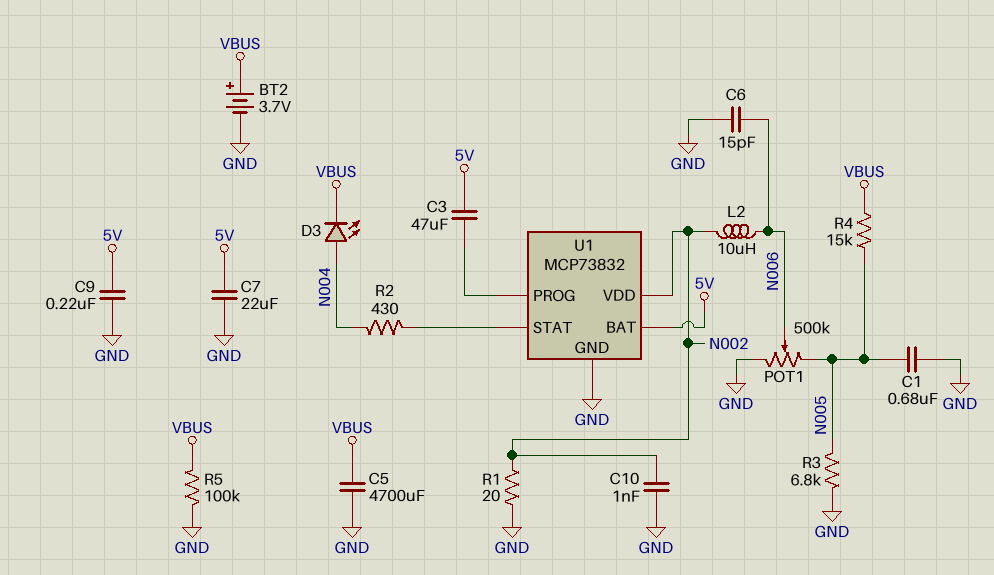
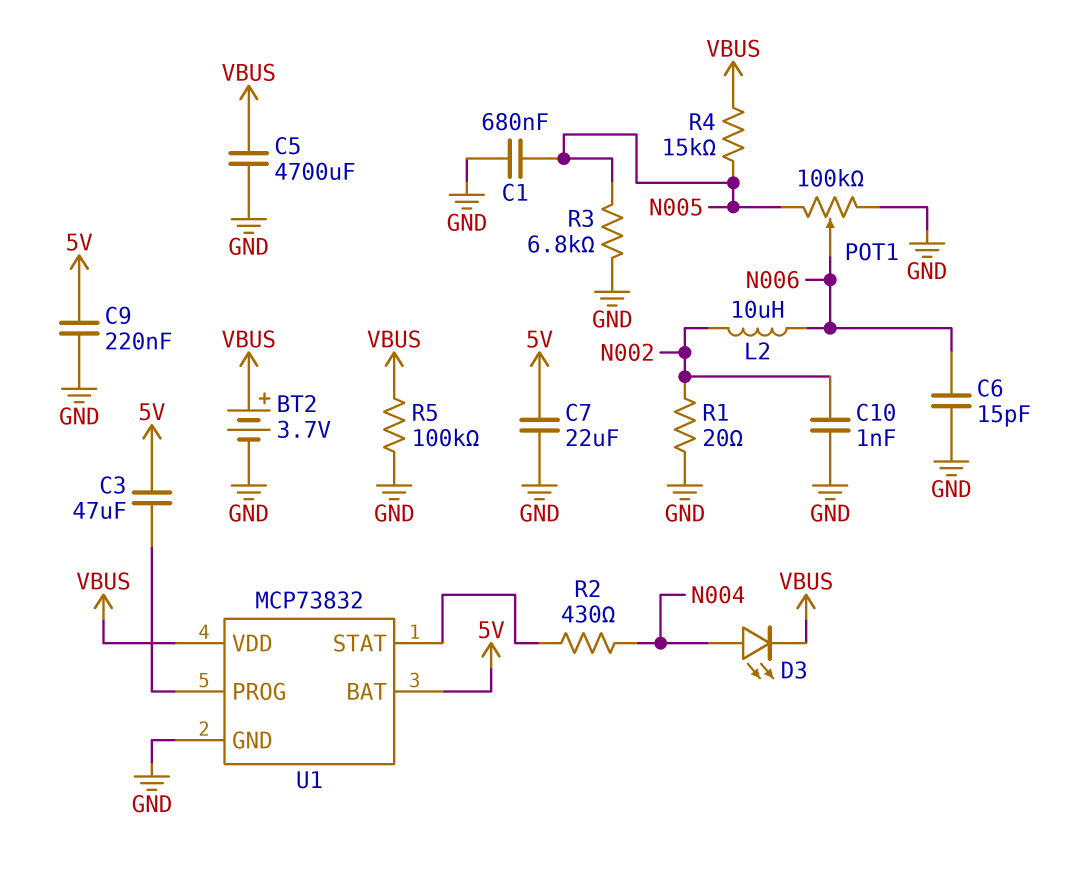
POT1: 500k (GND, N005, wiper N006) -> 100k (GND, N005, wiper N006)
U1 pin VDD: N002 -> VBUS

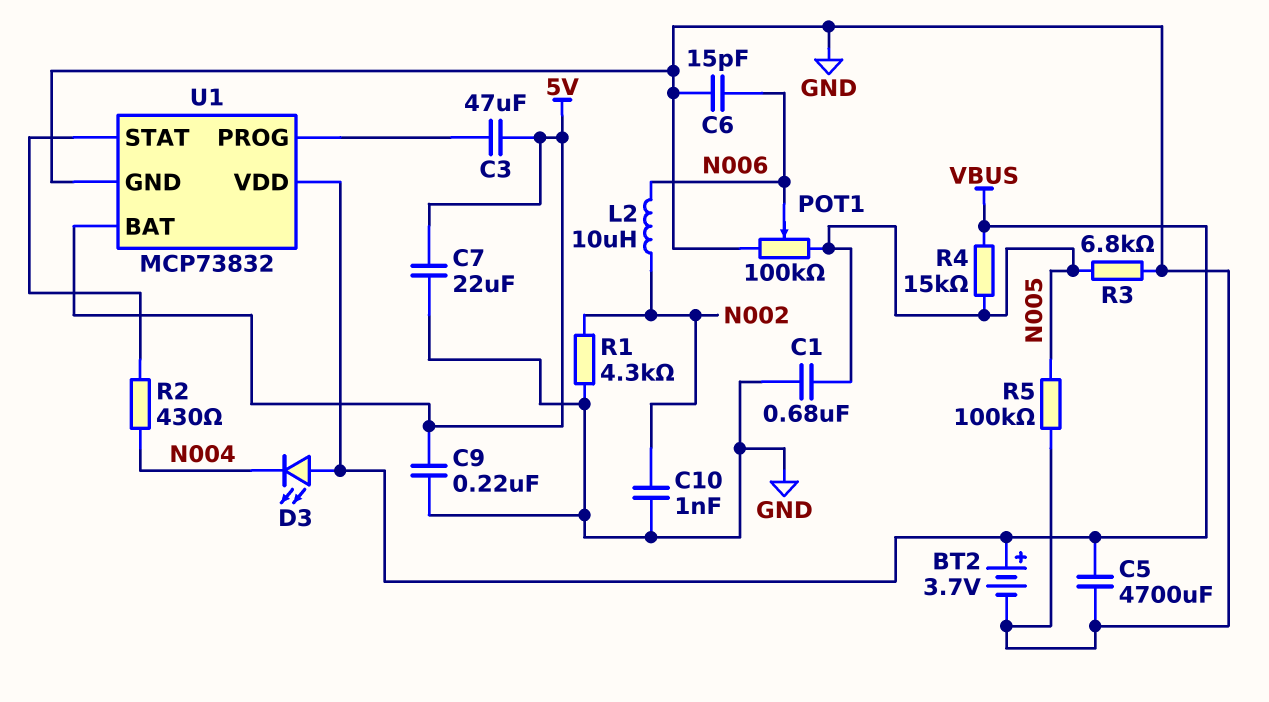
D3: LED (A N004, K VBUS) -> LED (A VBUS, K N004)
R1: 20 (GND, N002) -> 4.3k (GND, N002)
R5: 100k (GND, VBUS) -> 100k (GND, N005)

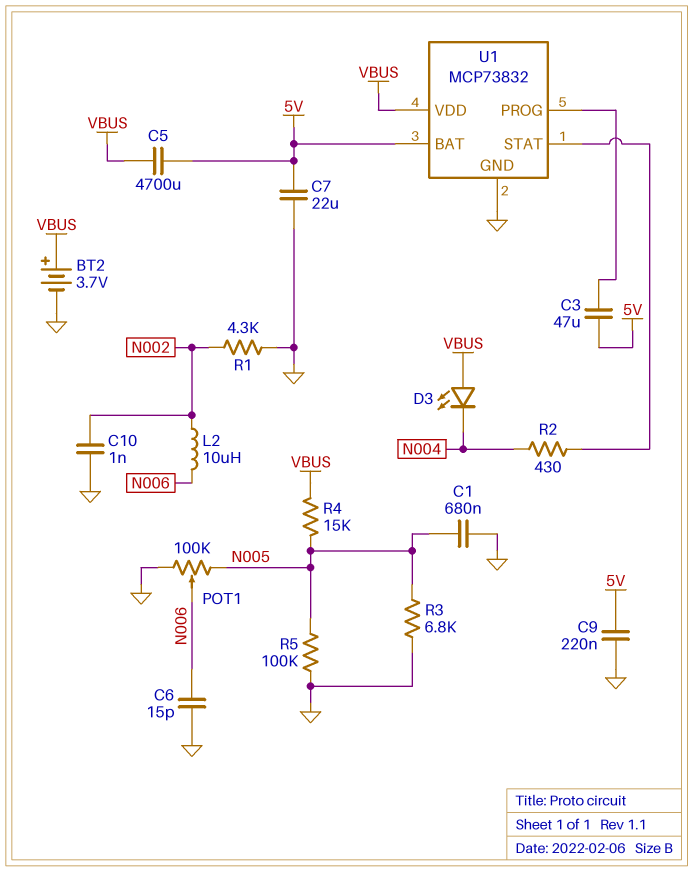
C5: 4700uF (GND, VBUS) -> 4700uF (5V, VBUS)

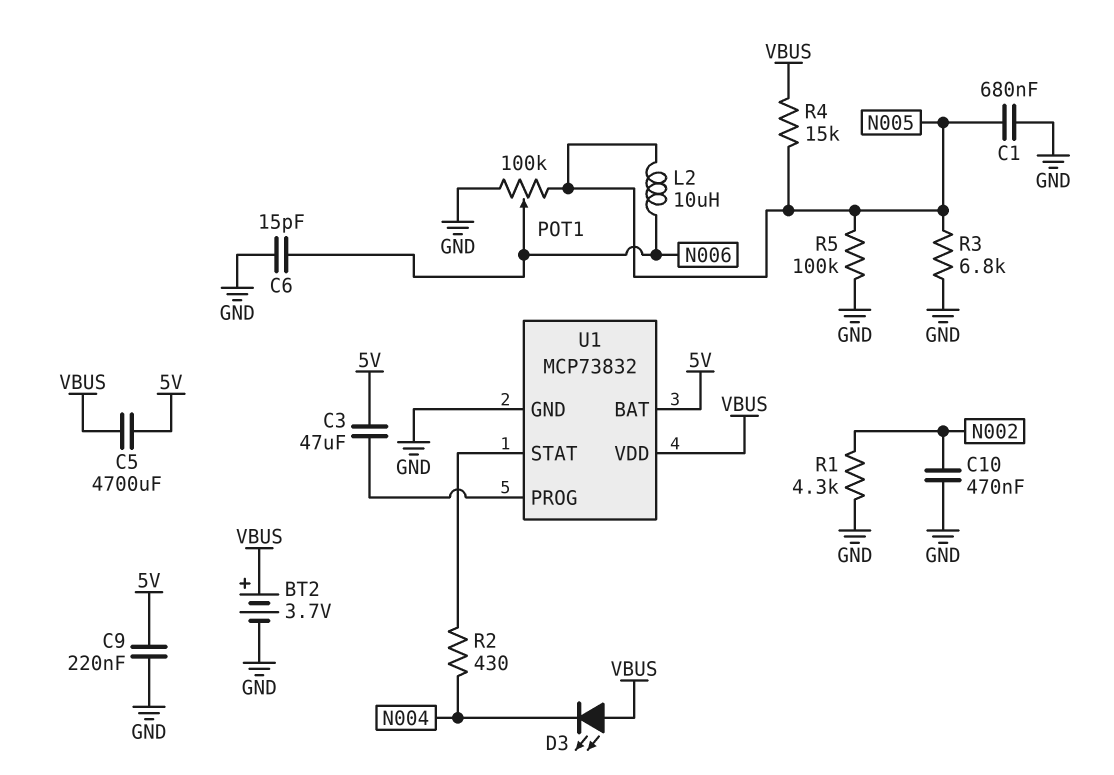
C7: 22uF (5V, GND) -> none
C10: 1nF (GND, N002) -> 470nF (GND, N002)
L2: 10uH (N002, N006) -> 10uH (N005, N006)

